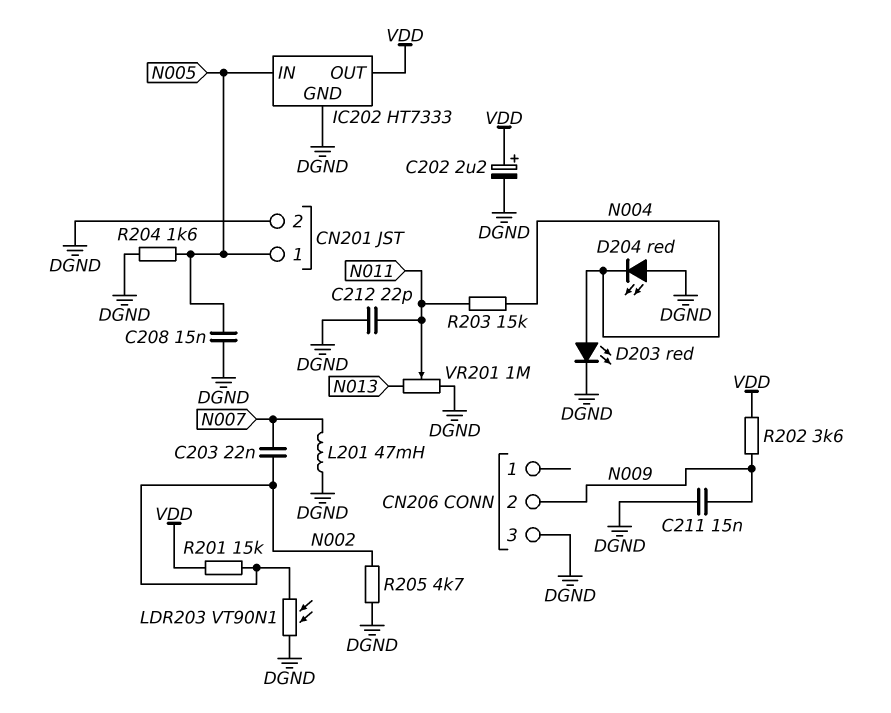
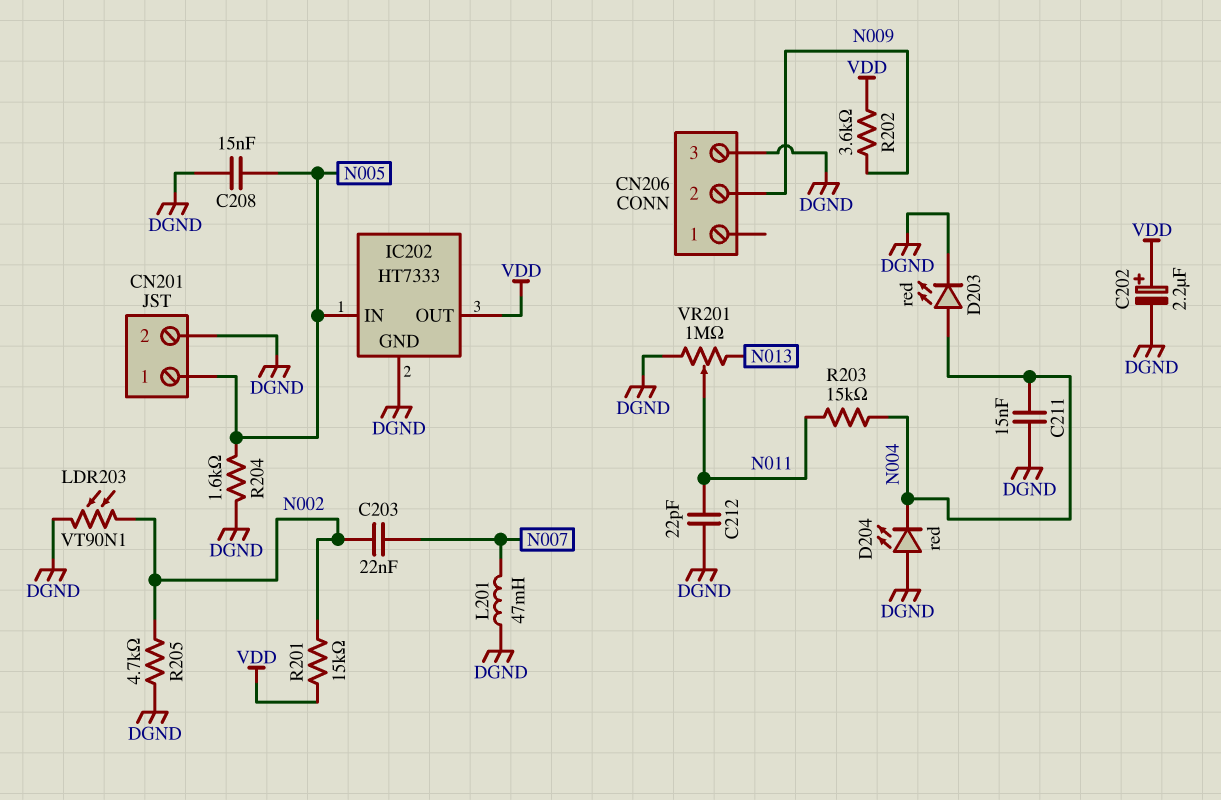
C211: 15nF (DGND, N009) -> 15nF (DGND, N004)

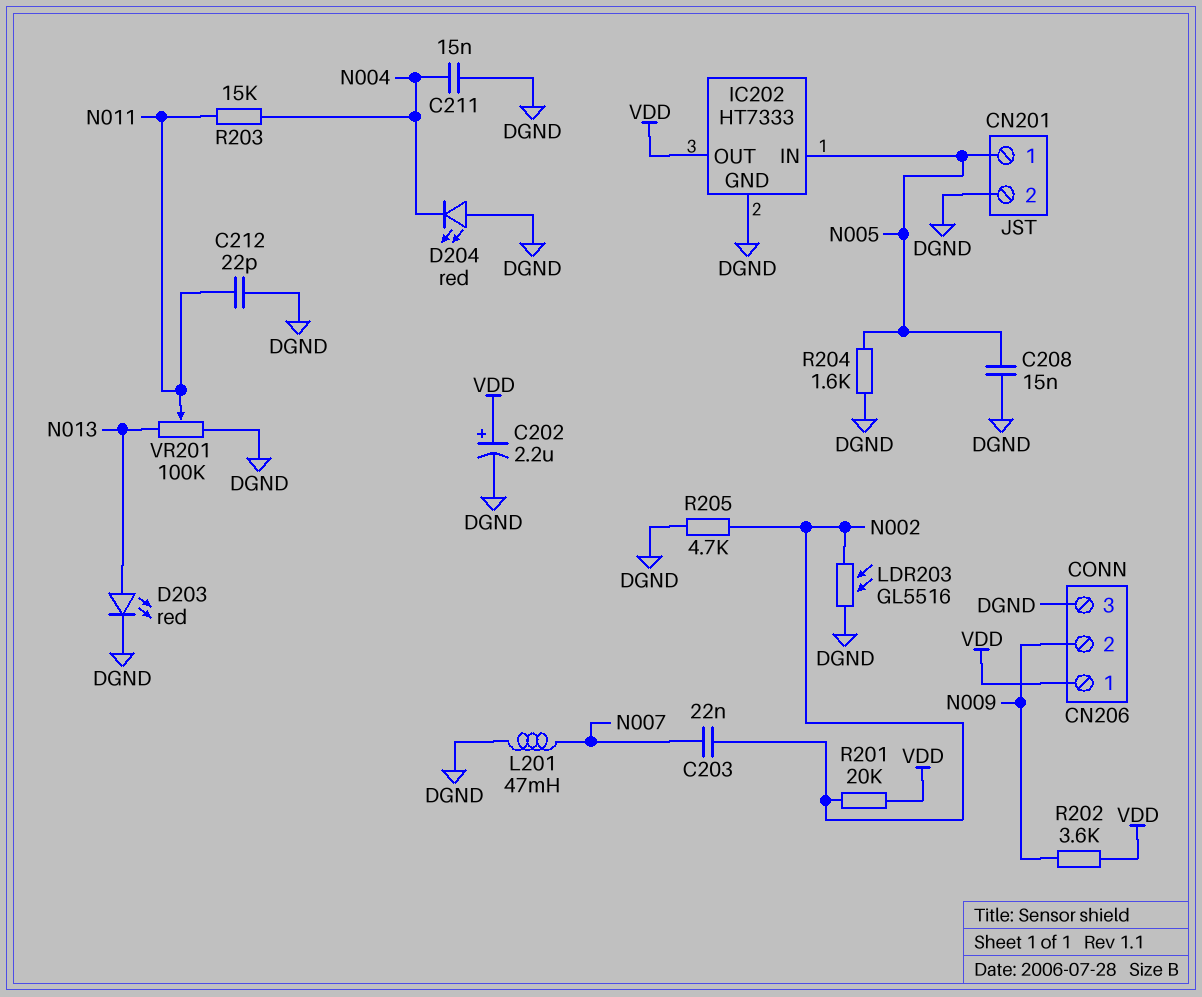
CN206 pin 1: none -> VDD
D203: LED red (A N004, K DGND) -> LED red (A N013, K DGND)
LDR203: VT90N1 (DGND, N002) -> GL5516 (DGND, N002)
R201: 15k (N002, VDD) -> 20k (N002, VDD)
VR201: 1M (DGND, N013, wiper N011) -> 100k (DGND, N013, wiper N011)

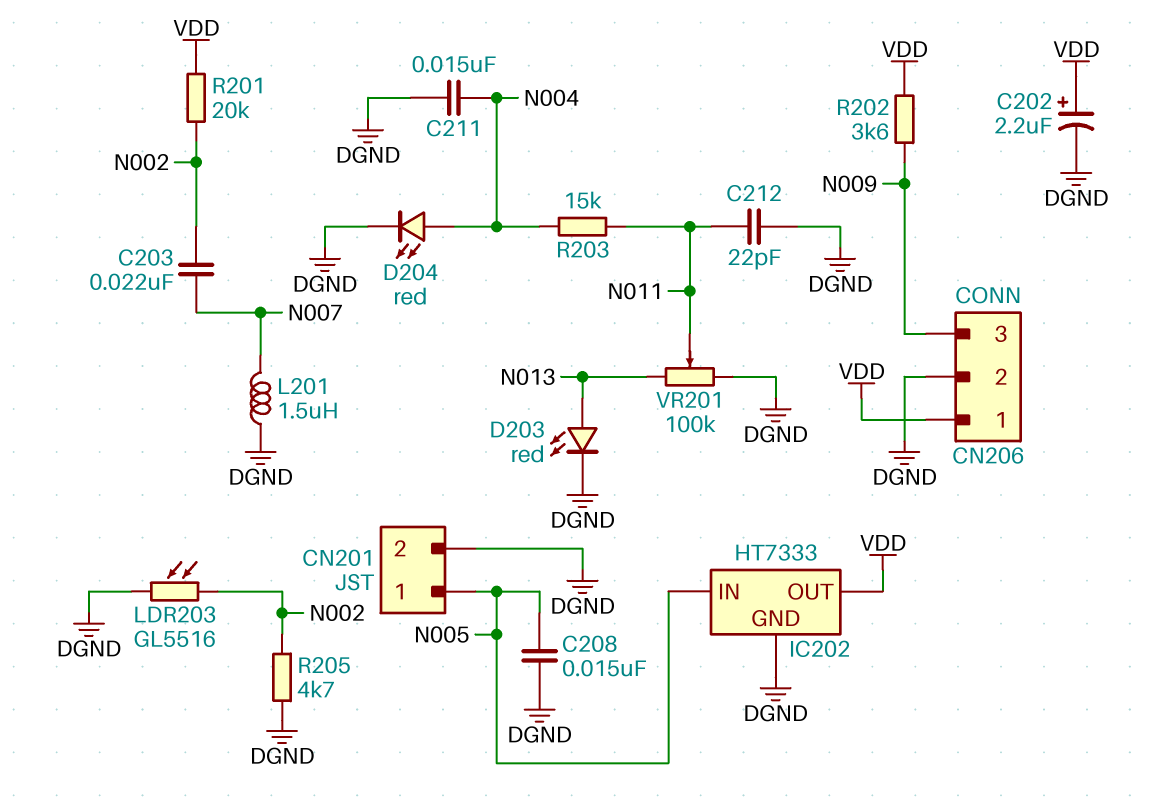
CN206 pin 2: N009 -> DGND
CN206 pin 3: DGND -> N009
D204: LED red (A DGND, K N004) -> LED red (A N004, K DGND)
L201: 47mH (DGND, N007) -> 1.5uH (DGND, N007)
R204: 1.6k (DGND, N005) -> none

